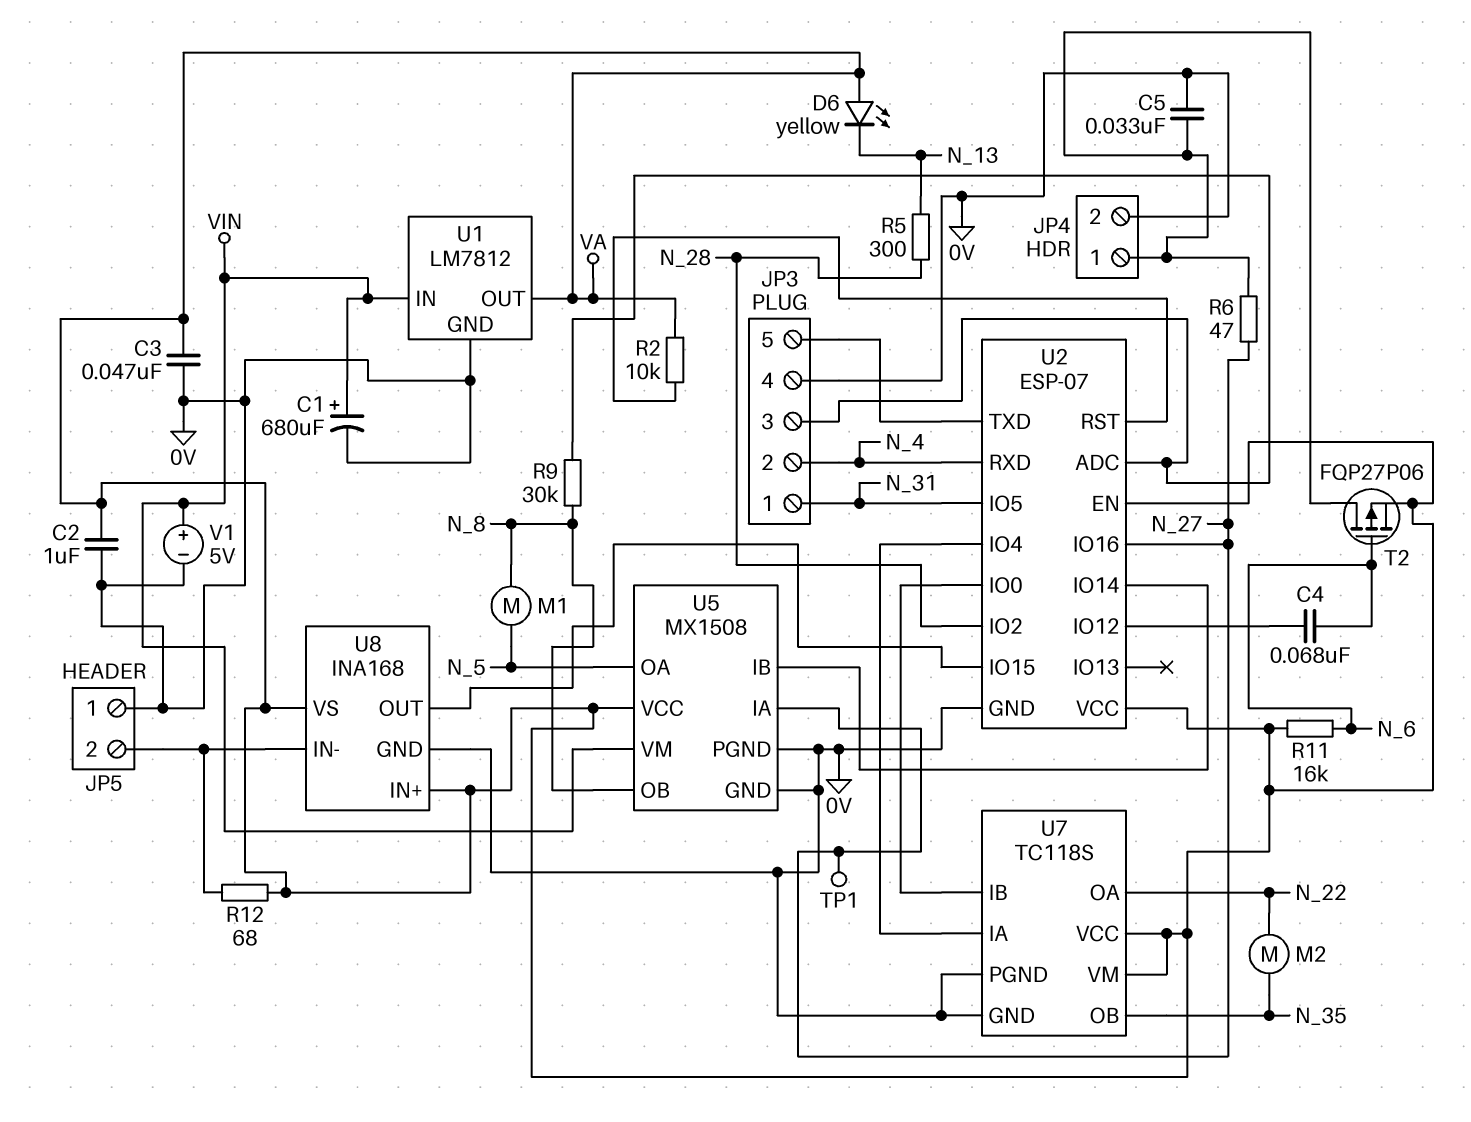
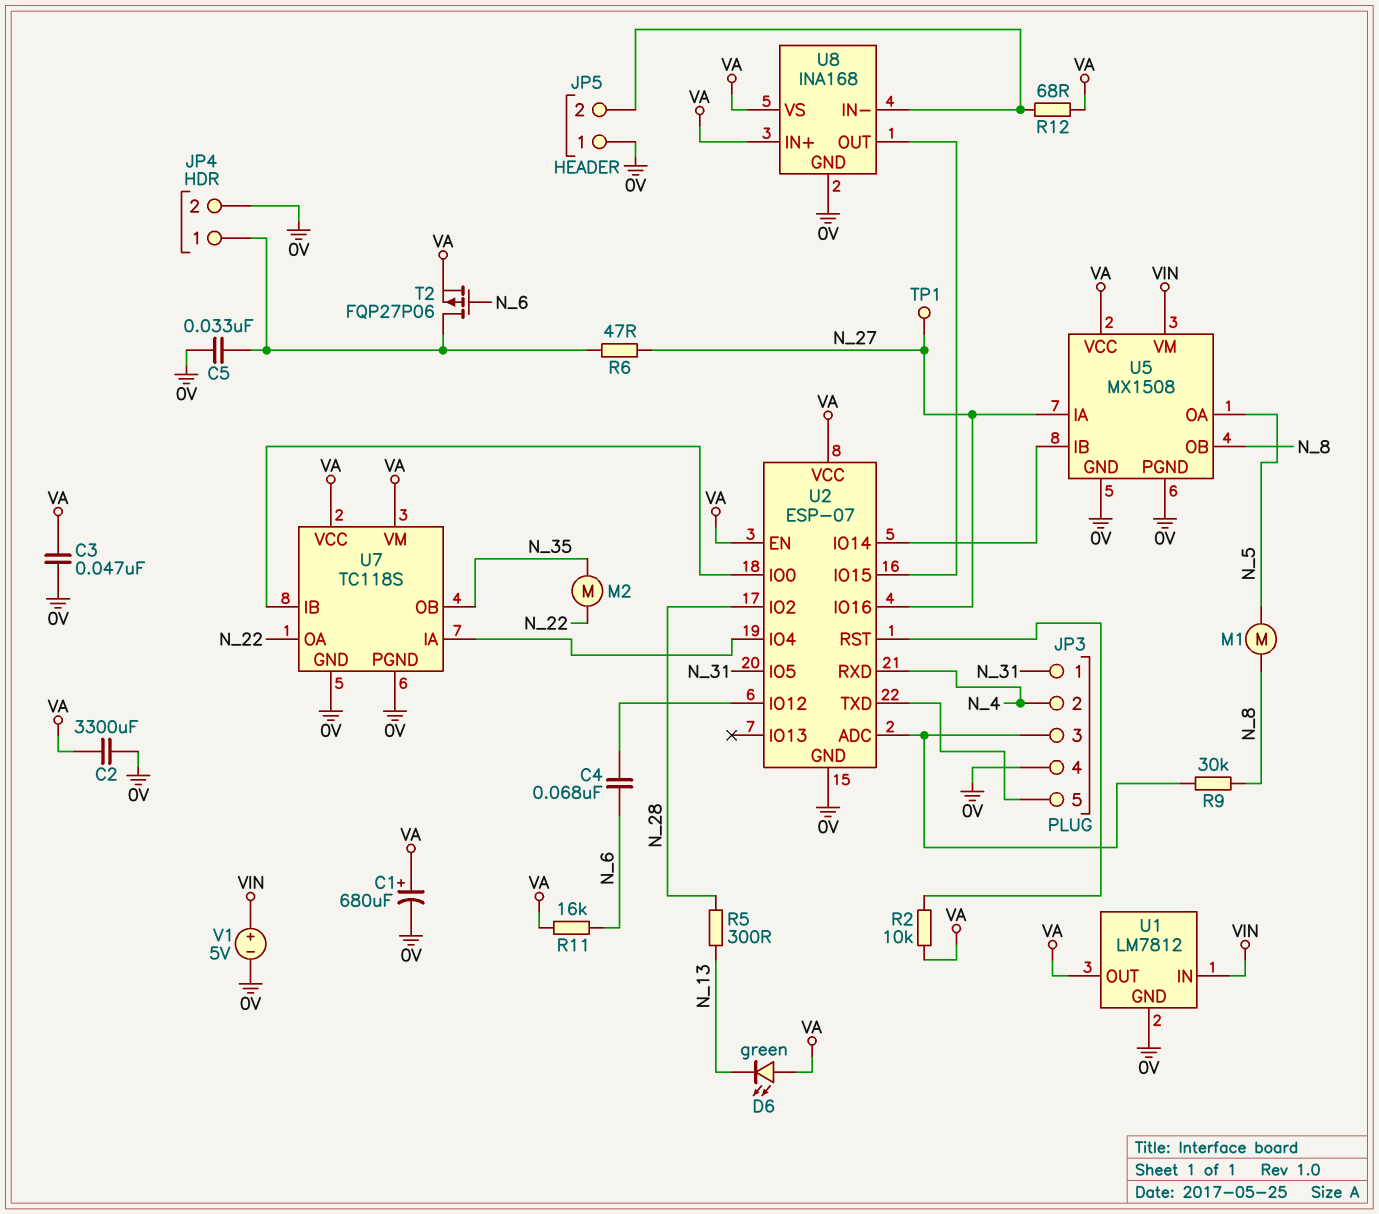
C1: 680uF (plus VIN, minus 0V) -> 680uF (plus VA, minus 0V)
C2: 1uF (0V, VA) -> 3300uF (0V, VA)
D6: LED yellow (A VA, K N_13) -> LED green (A VA, K N_13)

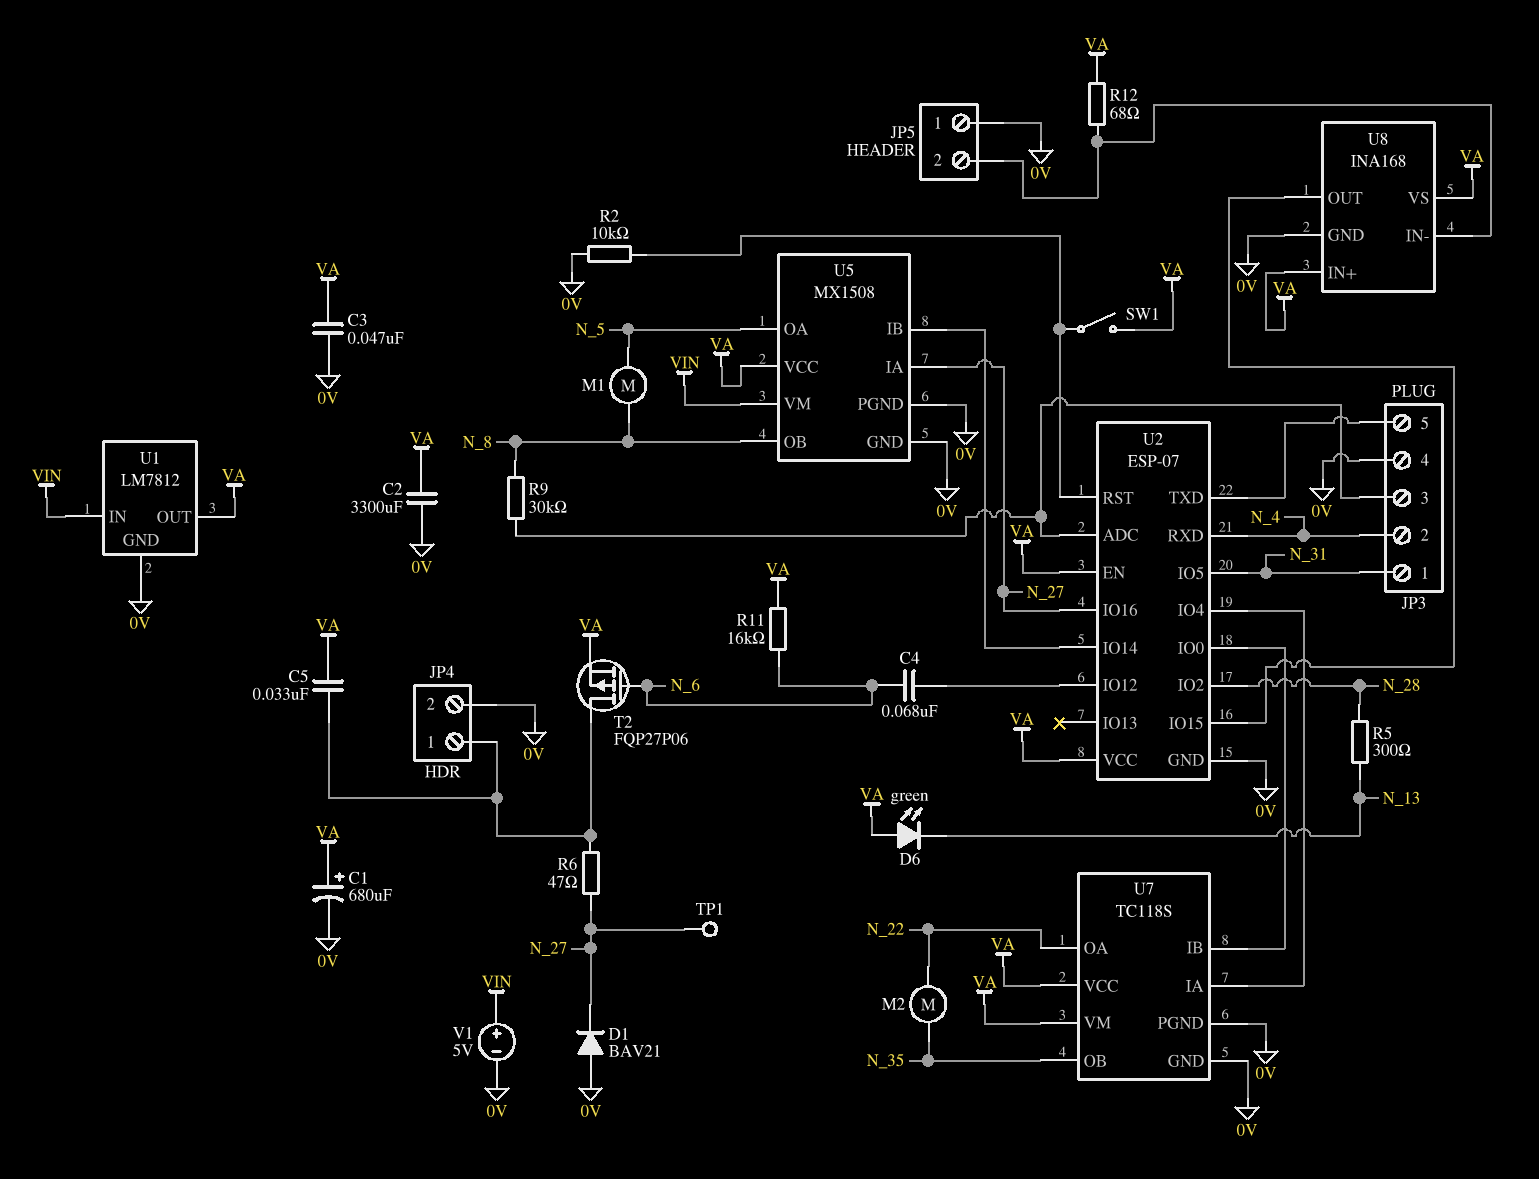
C5: 33nF (0V, JP4/1) -> 33nF (JP4/1, VA)
D1: none -> diode BAV21 (A 0V, K N_27)
R2: 10k (U2/RST, VA) -> 10k (0V, U2/RST)
SW1: none -> switch (U2/RST, VA)

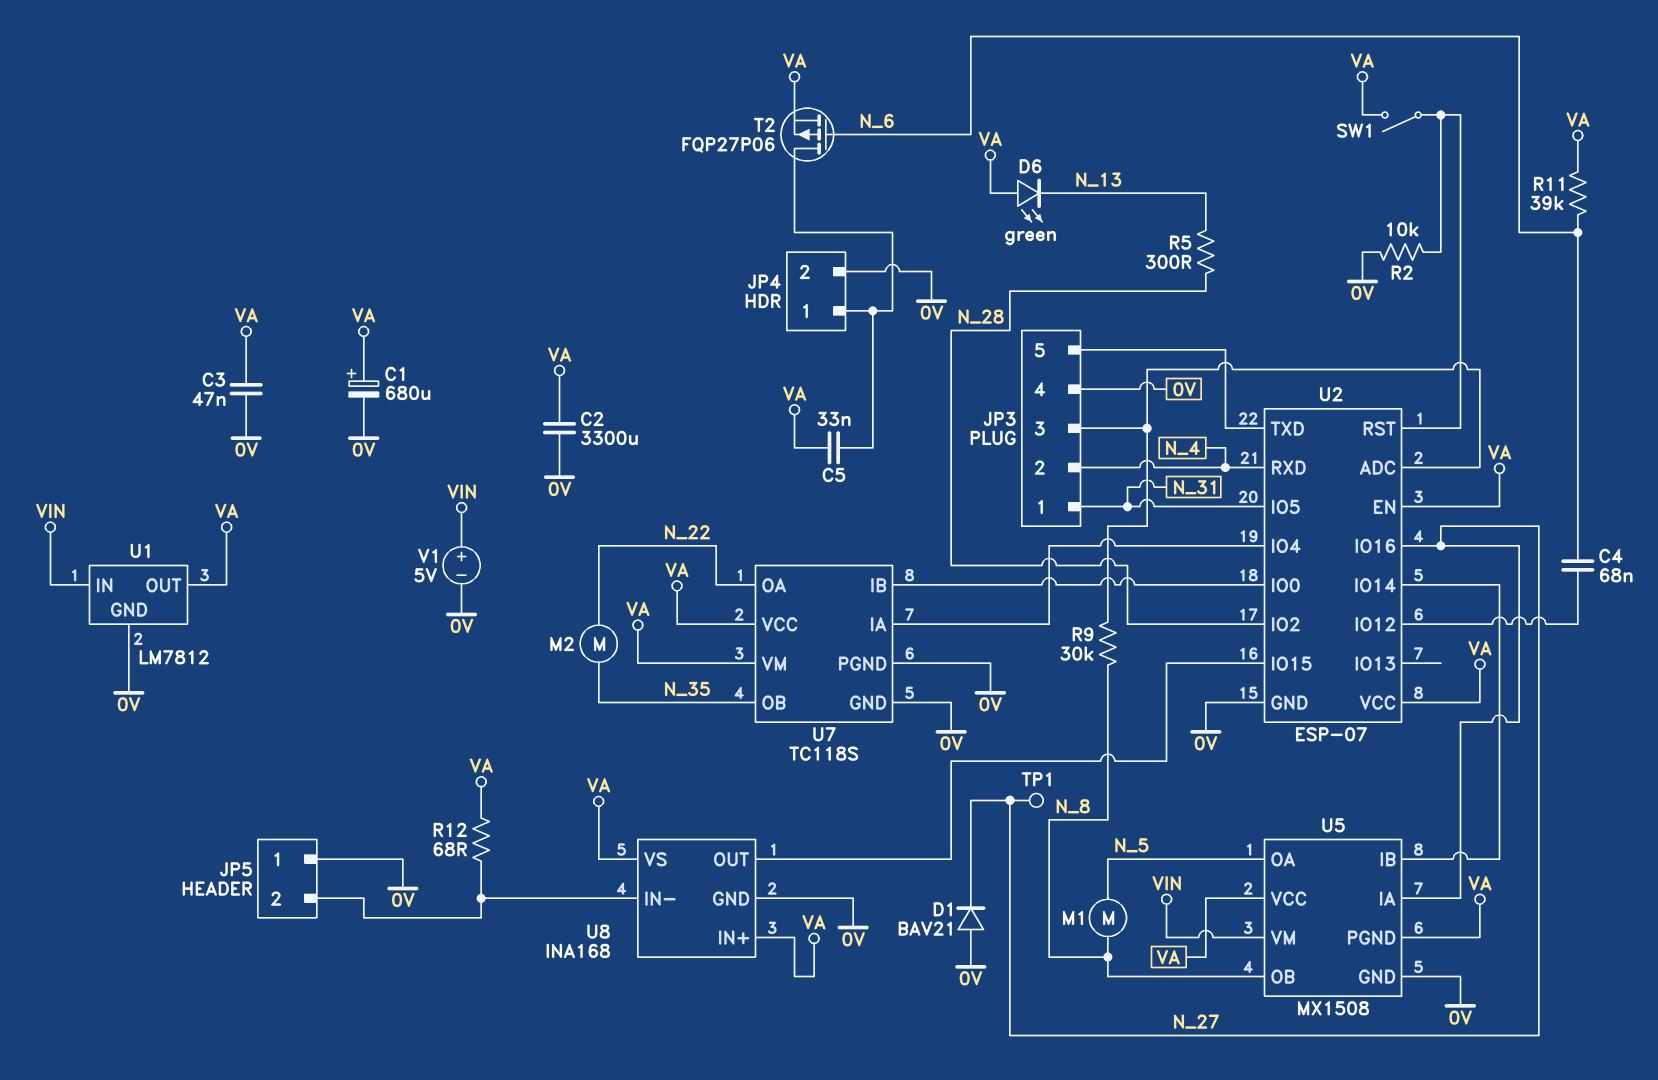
R6: 47 (JP4/1, N_27) -> none
R11: 16k (N_6, VA) -> 39k (N_6, VA)
U5 pin PGND: 0V -> VA

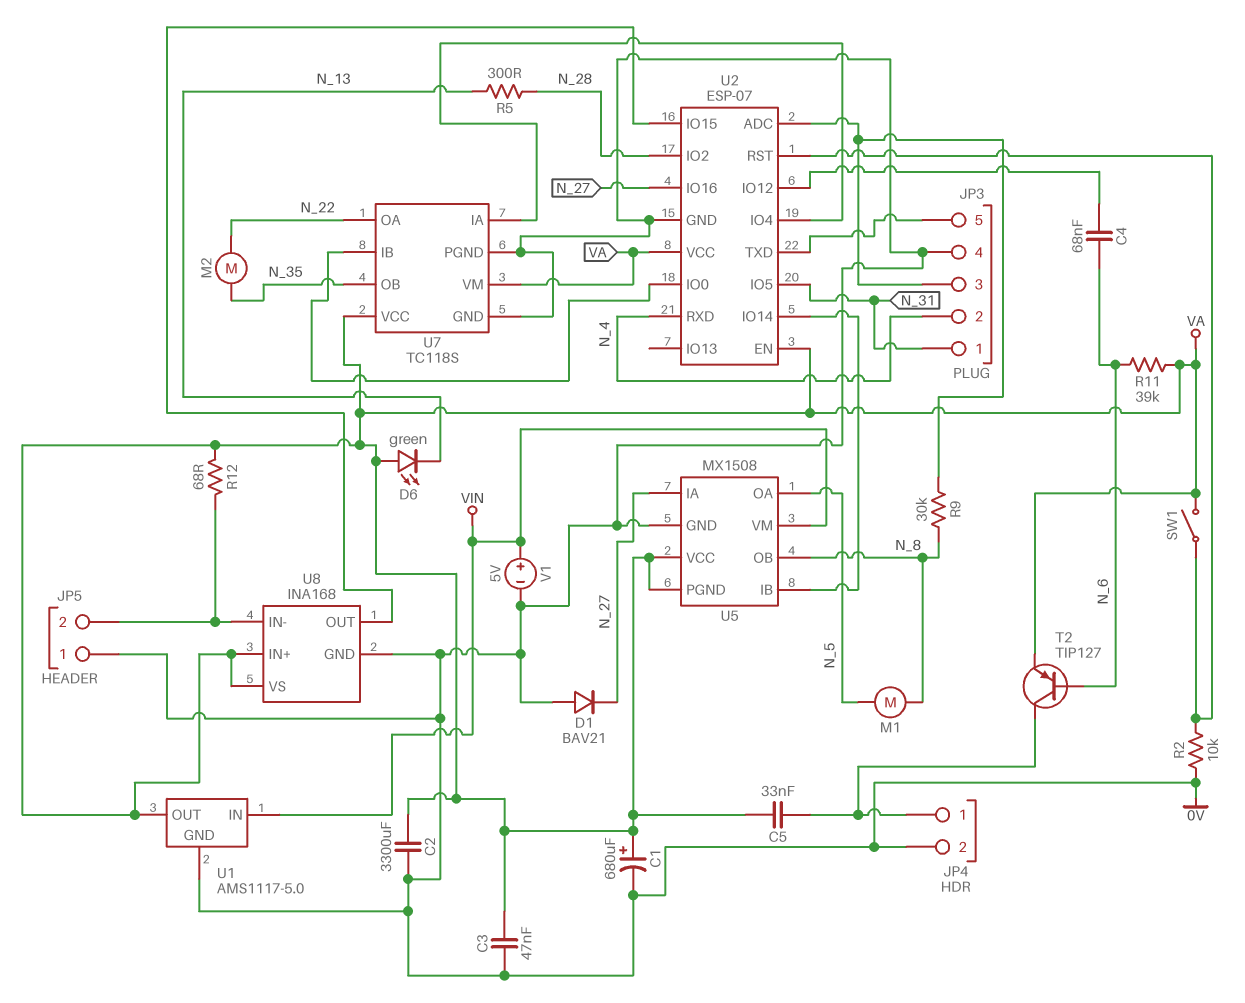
T2: PMOS FQP27P06 (G N_6, D JP4/1, S VA) -> PNP TIP127 (B N_6, C JP4/1, E VA)
TP1: test point (N_27) -> none
U1: LM7812 -> AMS1117-5.0

